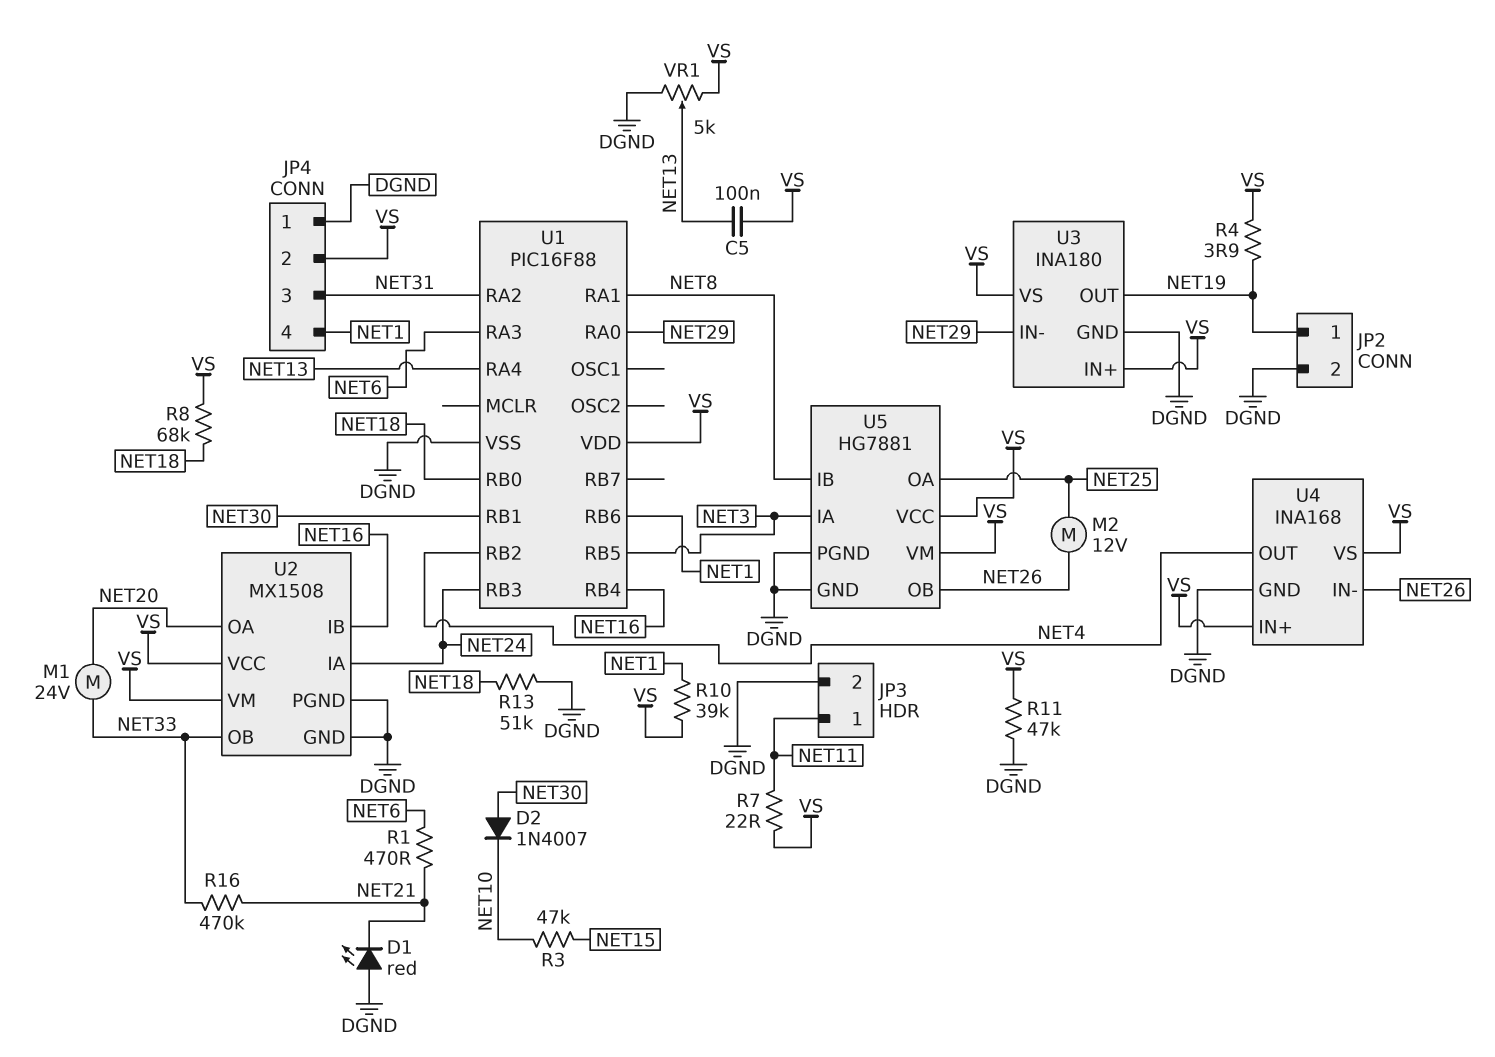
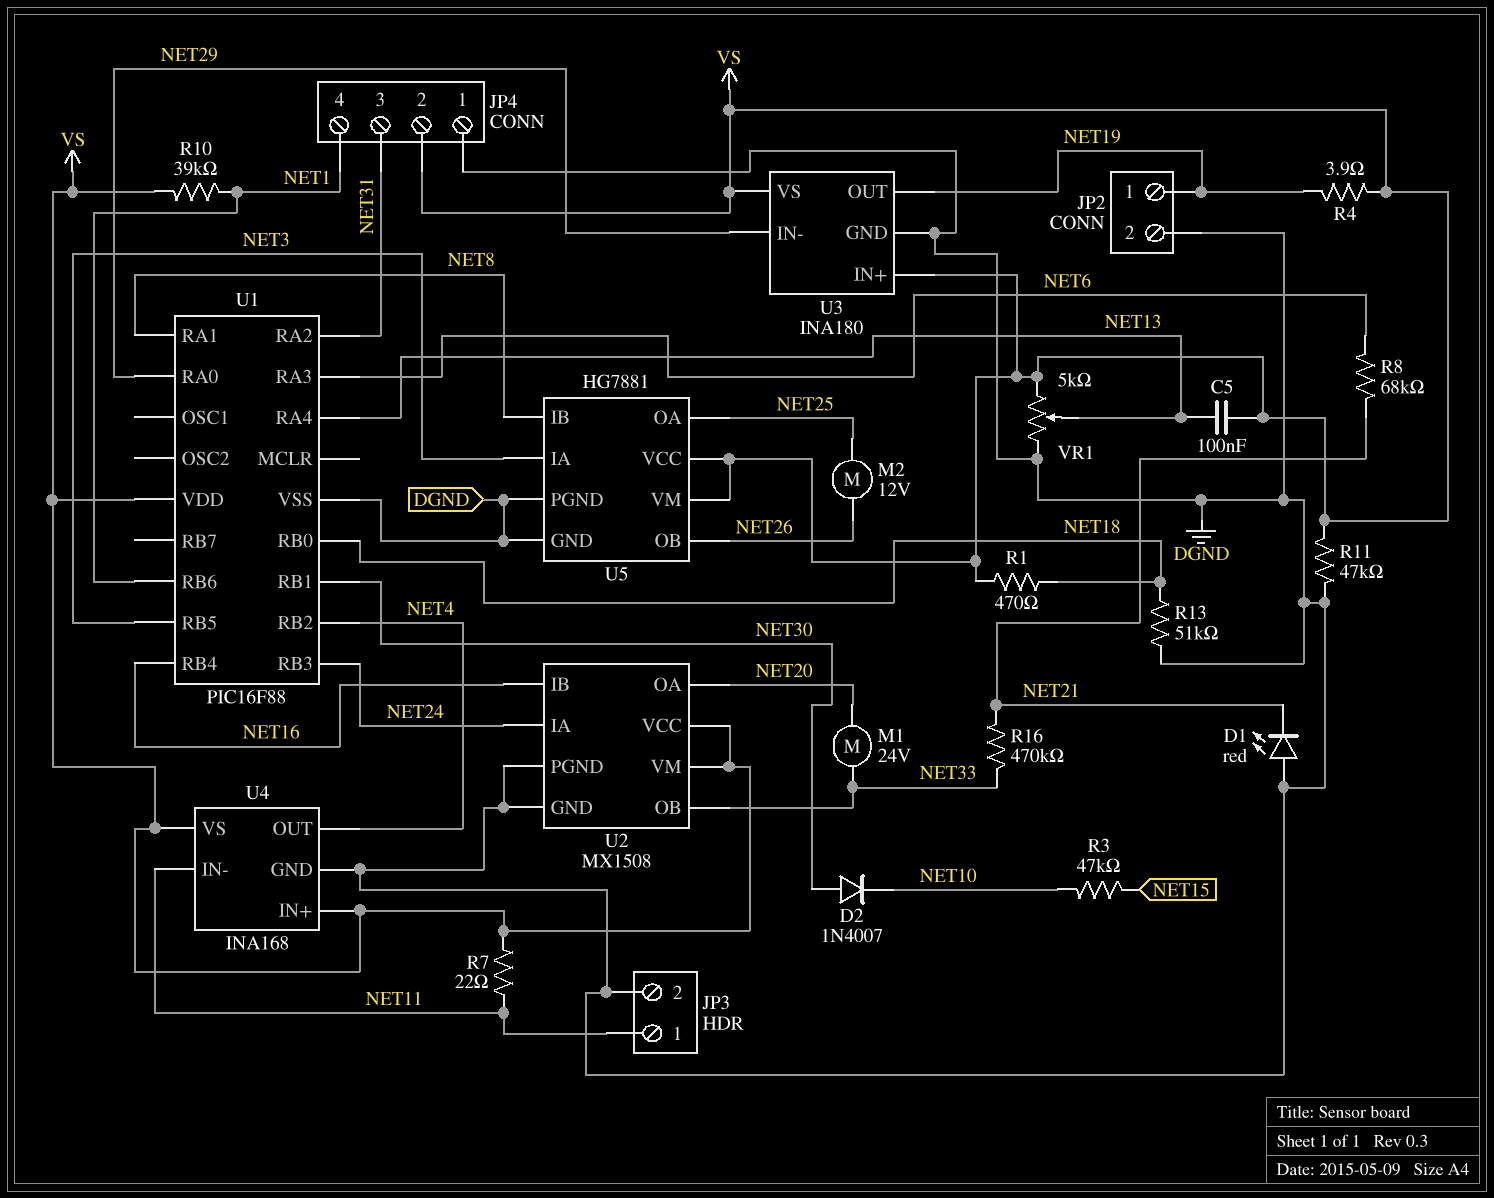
R1: 470 (NET6, NET21) -> 470 (NET18, VS)
R8: 68k (NET18, VS) -> 68k (NET6, NET21)
U4 pin IN-: NET26 -> NET11

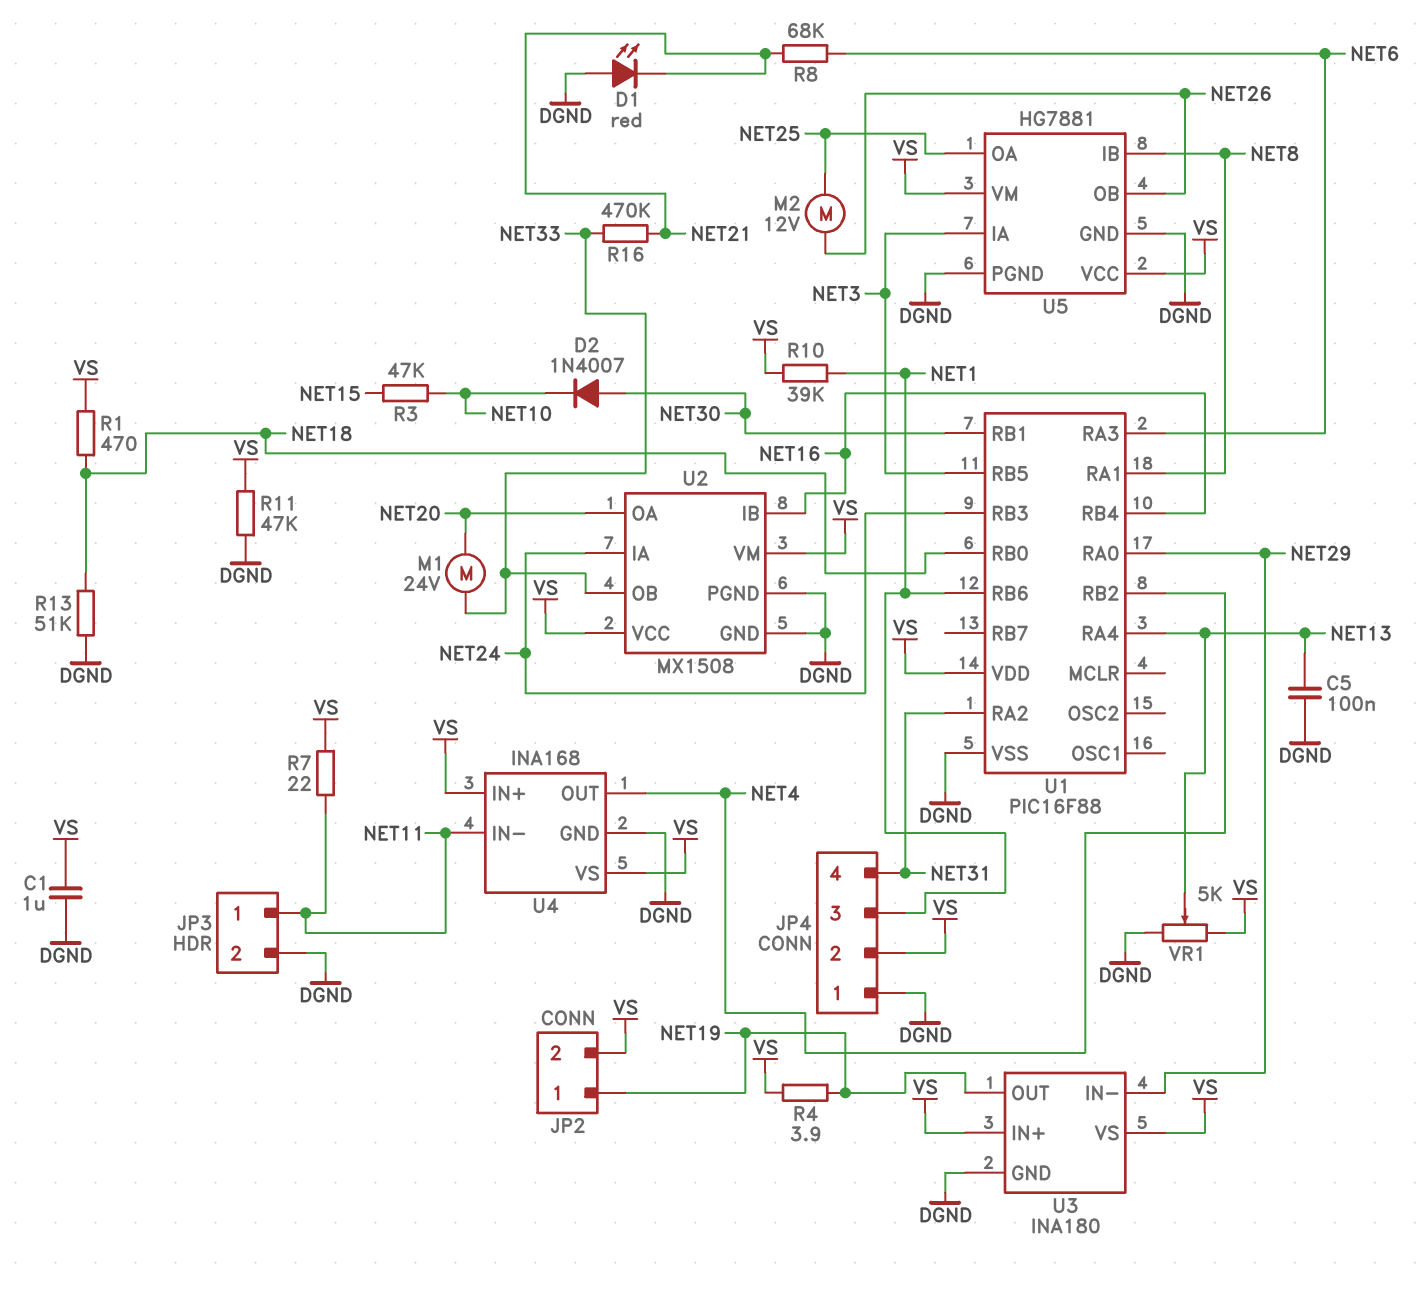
C1: none -> 1uF (DGND, VS)
C5: 100nF (NET13, VS) -> 100nF (DGND, NET13)
JP2 pin 2: DGND -> VS
JP4 pin 3: NET31 -> NET1
JP4 pin 4: NET1 -> NET31

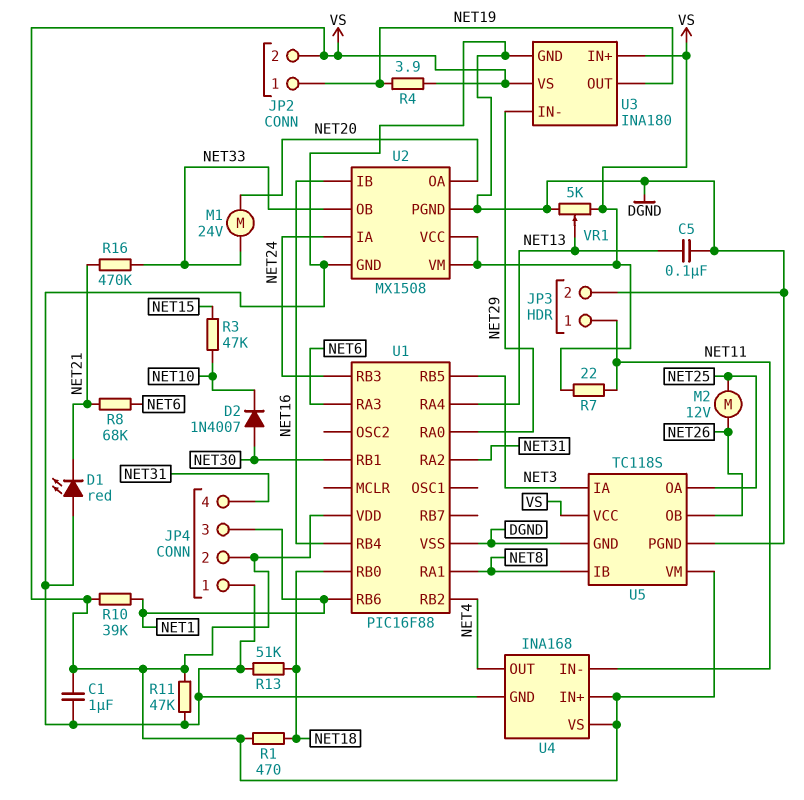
U5: HG7881 -> TC118S

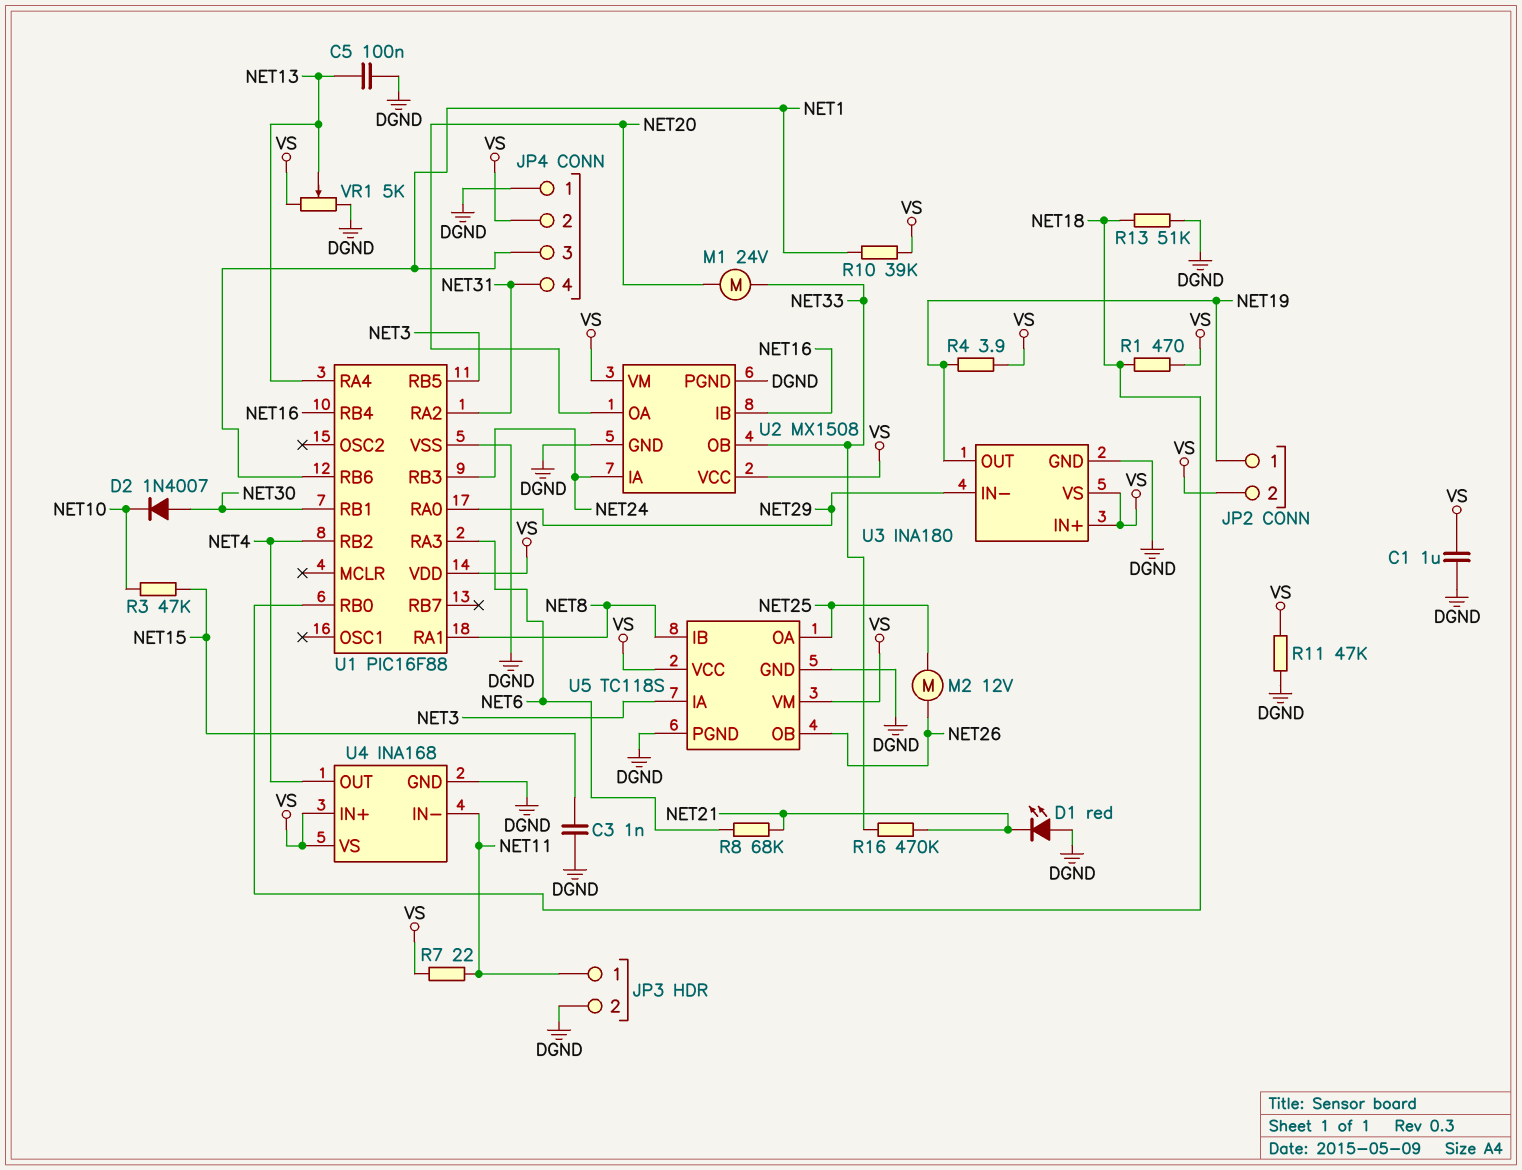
C3: none -> 1nF (DGND, NET15)

